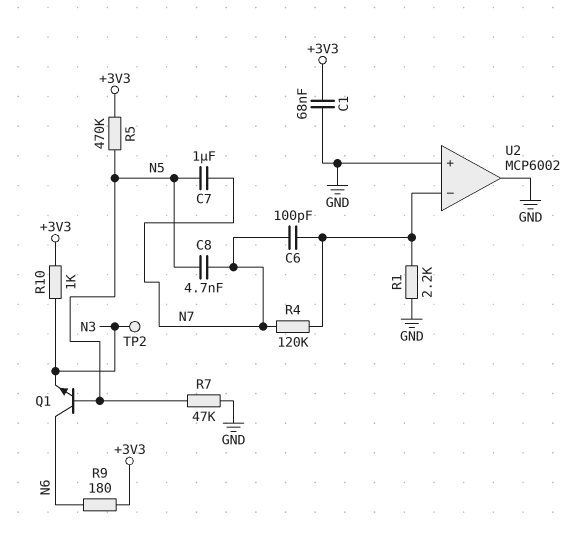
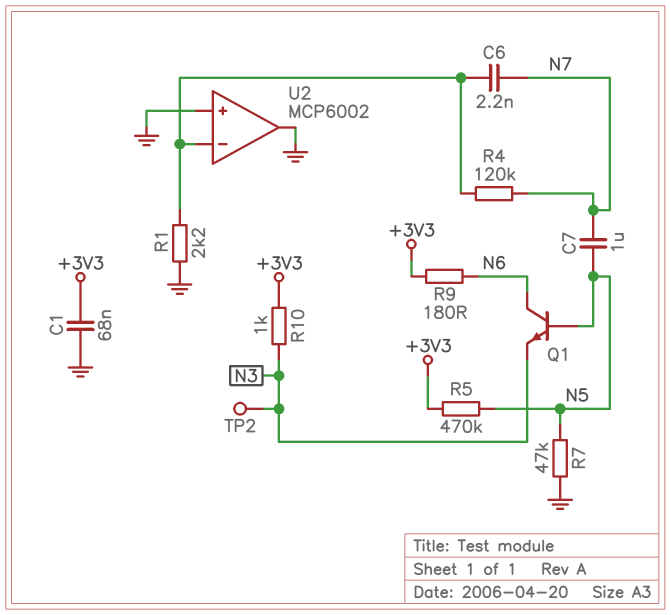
C6: 100pF (N7, U2/in-) -> 2.2nF (N7, U2/in-)
C8: 4.7nF (N5, N7) -> none

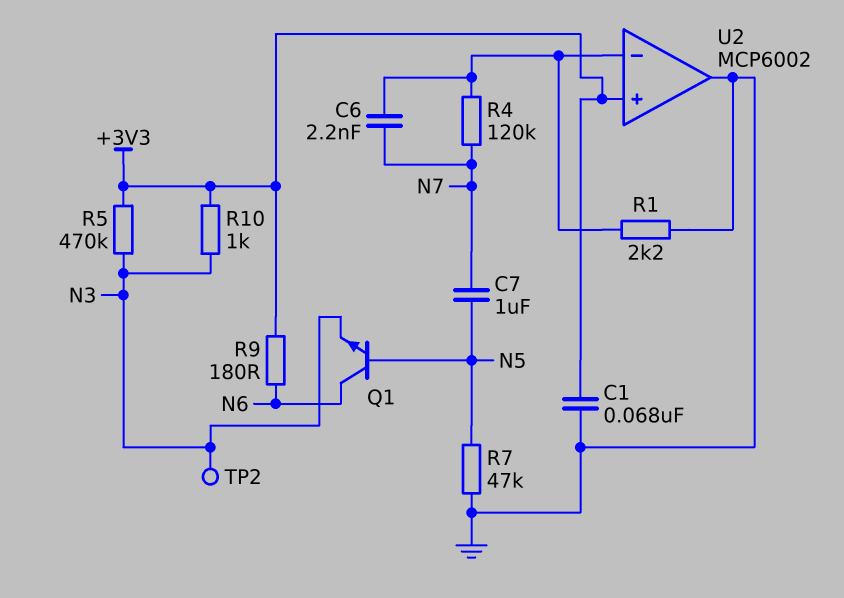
R5: 470k (+3V3, N5) -> 470k (+3V3, N3)
U2 pin in+: GND -> +3V3

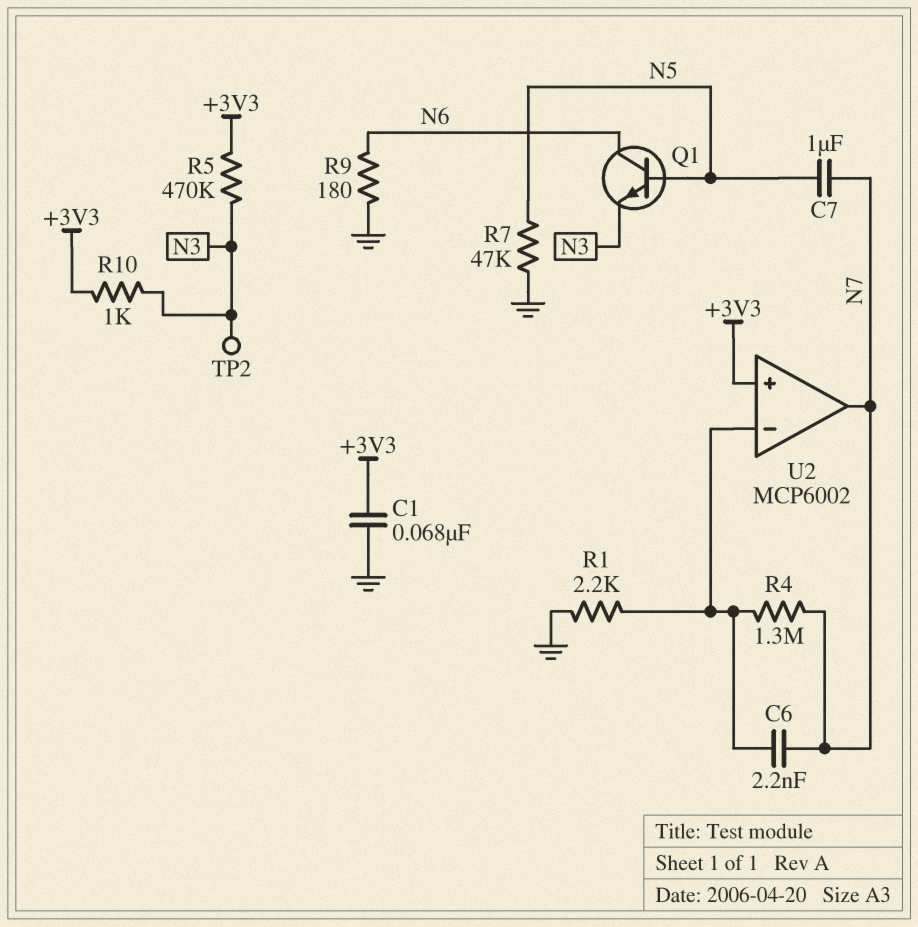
R4: 120k (N7, U2/in-) -> 1.3M (N7, U2/in-)
R9: 180 (+3V3, N6) -> 180 (GND, N6)
U2 pin out: GND -> N7

